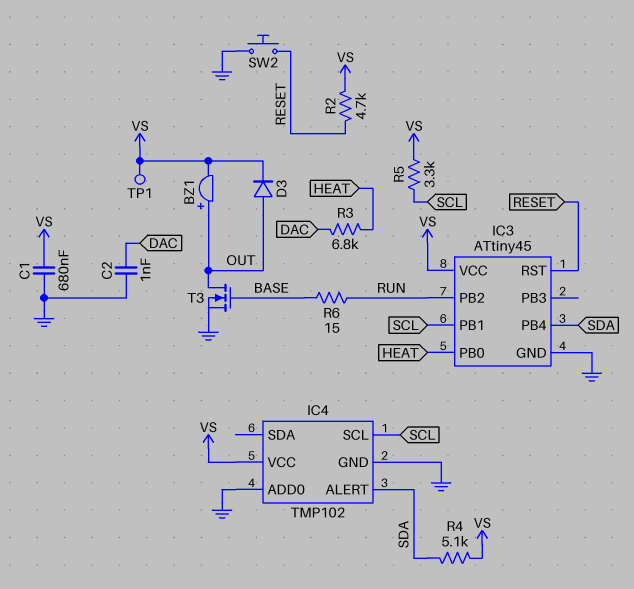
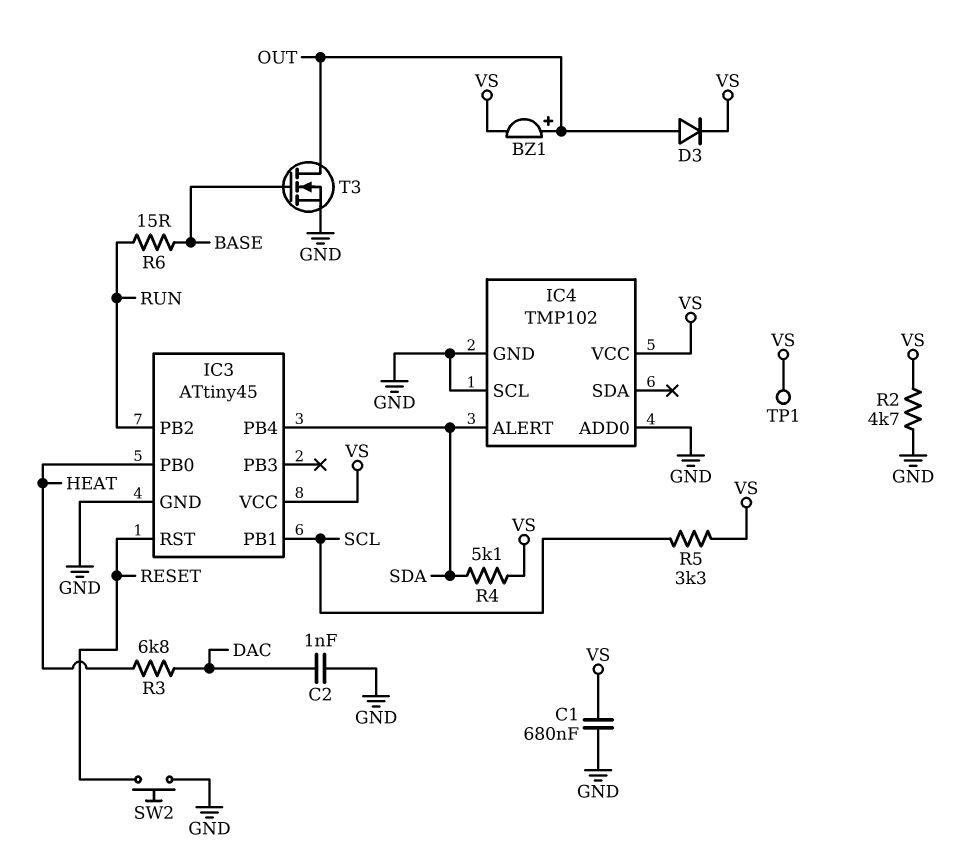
IC4 pin SCL: SCL -> GND
R2: 4.7k (RESET, VS) -> 4.7k (GND, VS)

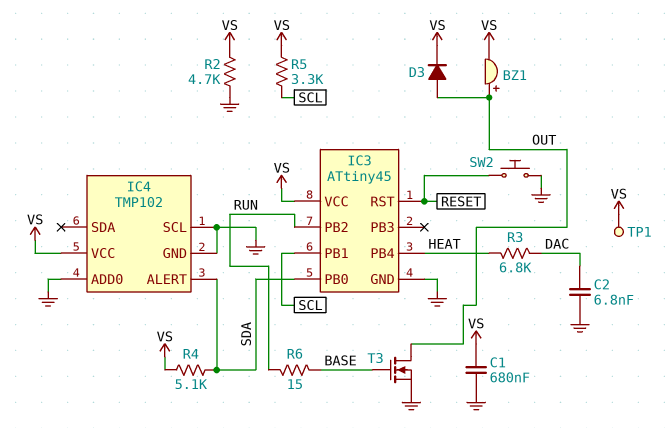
C2: 1nF (DAC, GND) -> 6.8nF (DAC, GND)
IC3 pin PB0: HEAT -> SDA
IC3 pin PB4: SDA -> HEAT

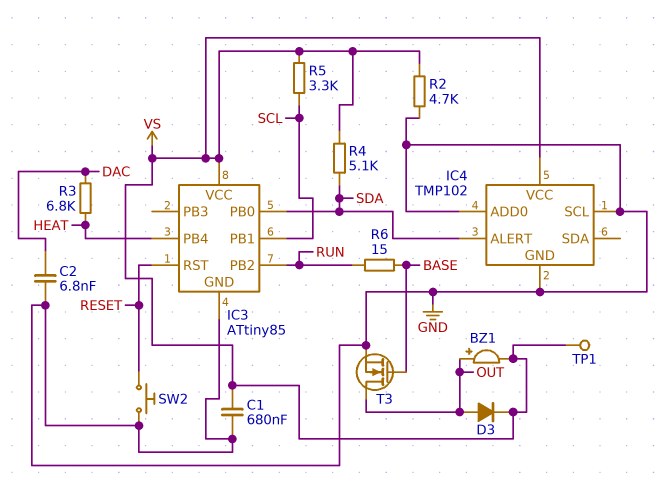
IC3: ATtiny45 -> ATtiny85

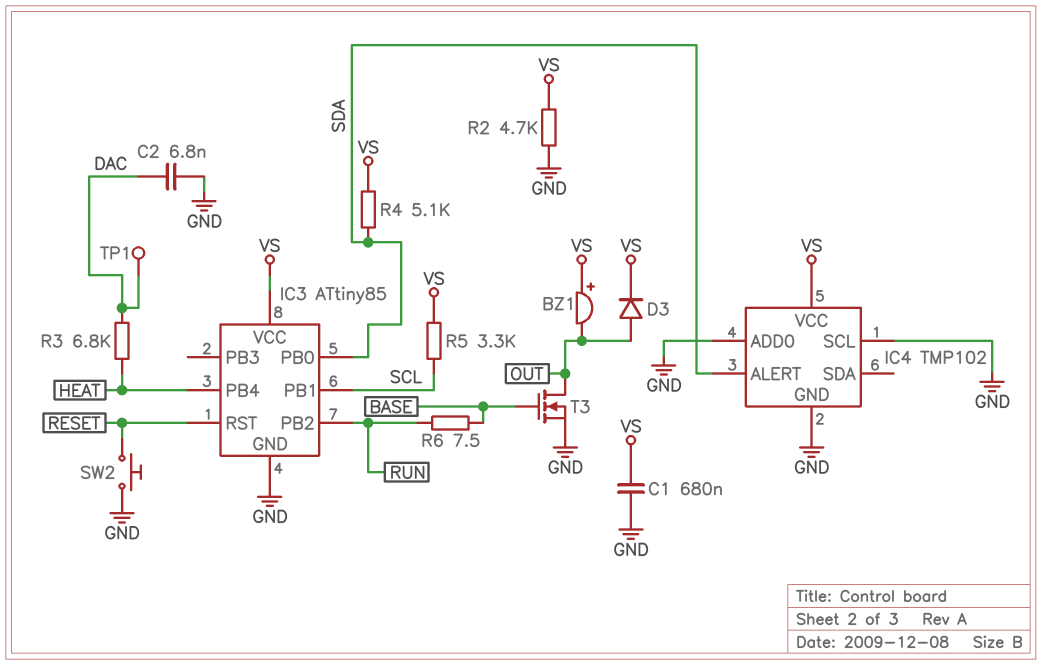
BZ1: buzzer (plus OUT, minus VS) -> buzzer (plus VS, minus OUT)
R6: 15 (BASE, RUN) -> 7.5 (BASE, RUN)
TP1: test point (VS) -> test point (DAC)

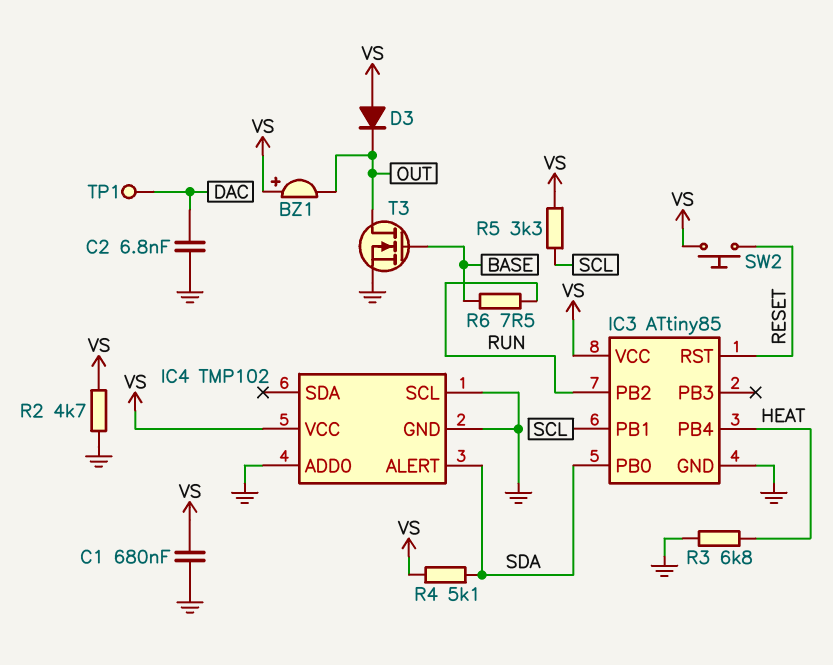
D3: diode (A OUT, K VS) -> diode (A VS, K OUT)
R3: 6.8k (DAC, HEAT) -> 6.8k (GND, HEAT)
SW2: button (GND, RESET) -> button (RESET, VS)

